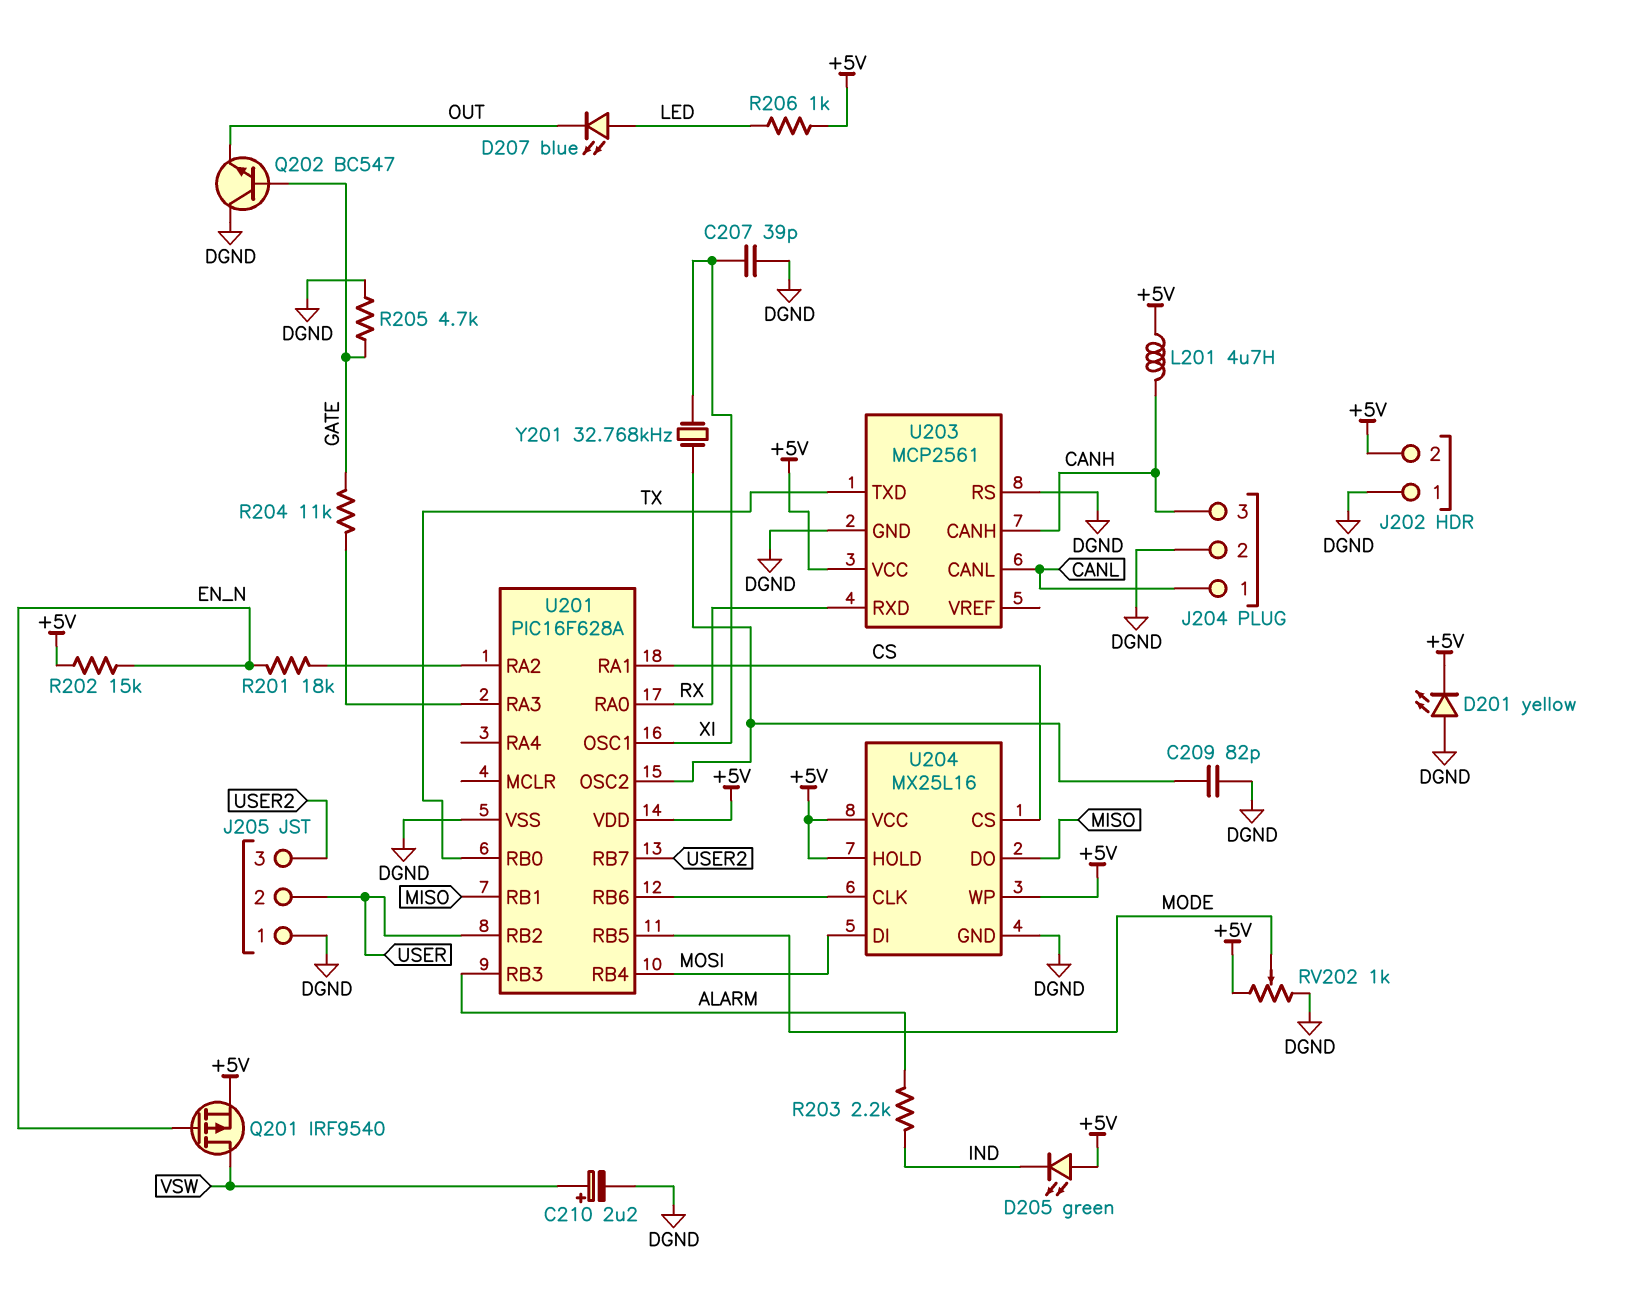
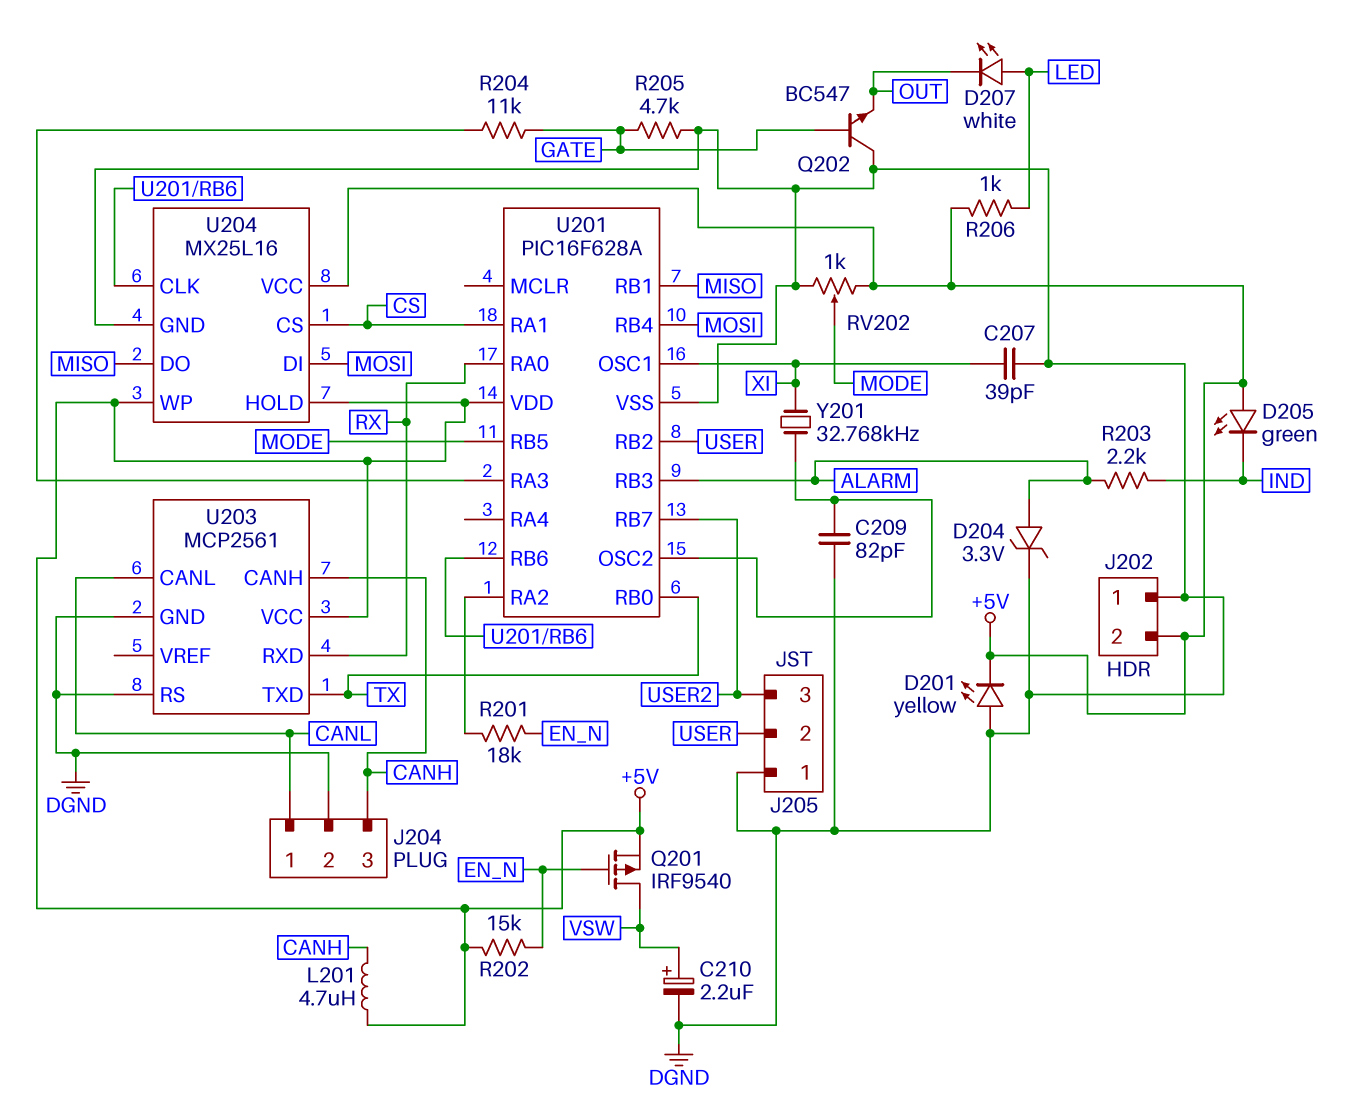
D204: none -> zener 3.3V (A ALARM, K DGND)
D207: LED blue (A LED, K OUT) -> LED white (A LED, K OUT)

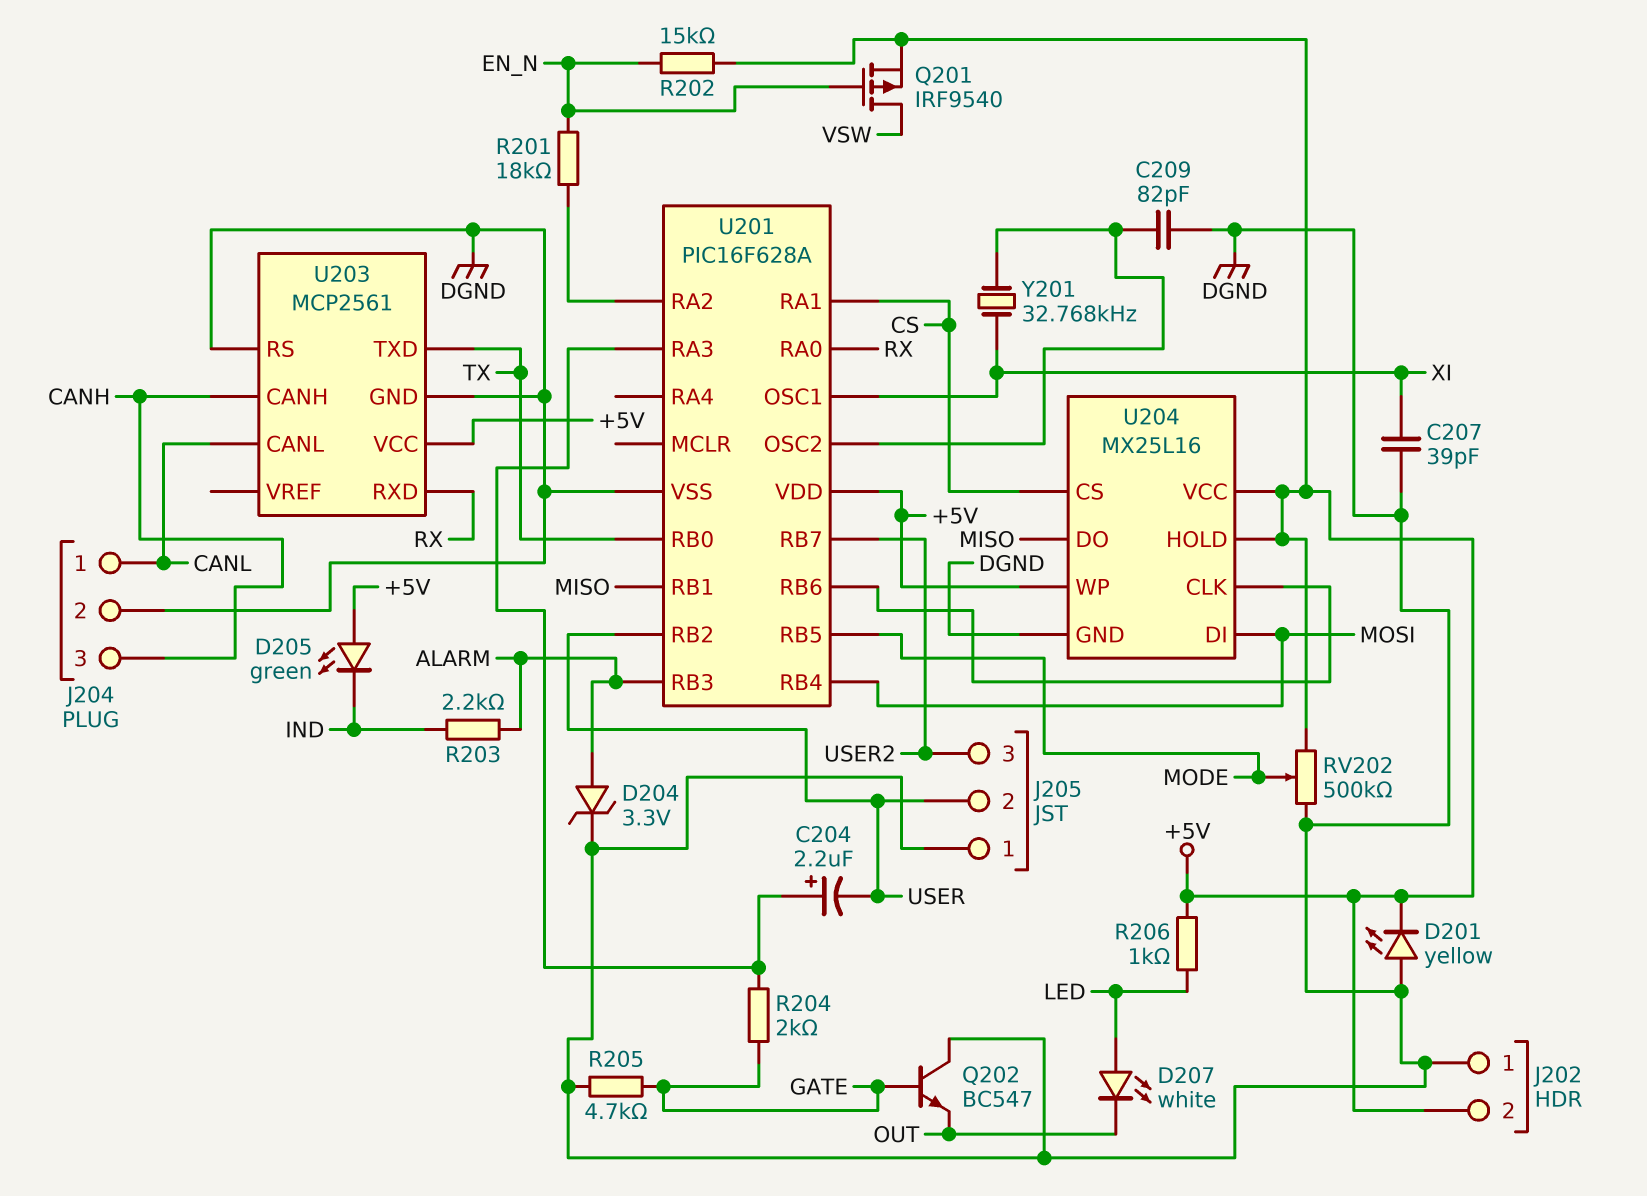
C204: none -> 2.2uF (plus U201/RA3, minus USER)
C210: 2.2uF (plus VSW, minus DGND) -> none
L201: 4.7uH (+5V, CANH) -> none
R204: 11k (GATE, U201/RA3) -> 2k (GATE, U201/RA3)
RV202: 1k (+5V, DGND, wiper MODE) -> 500k (+5V, DGND, wiper MODE)

